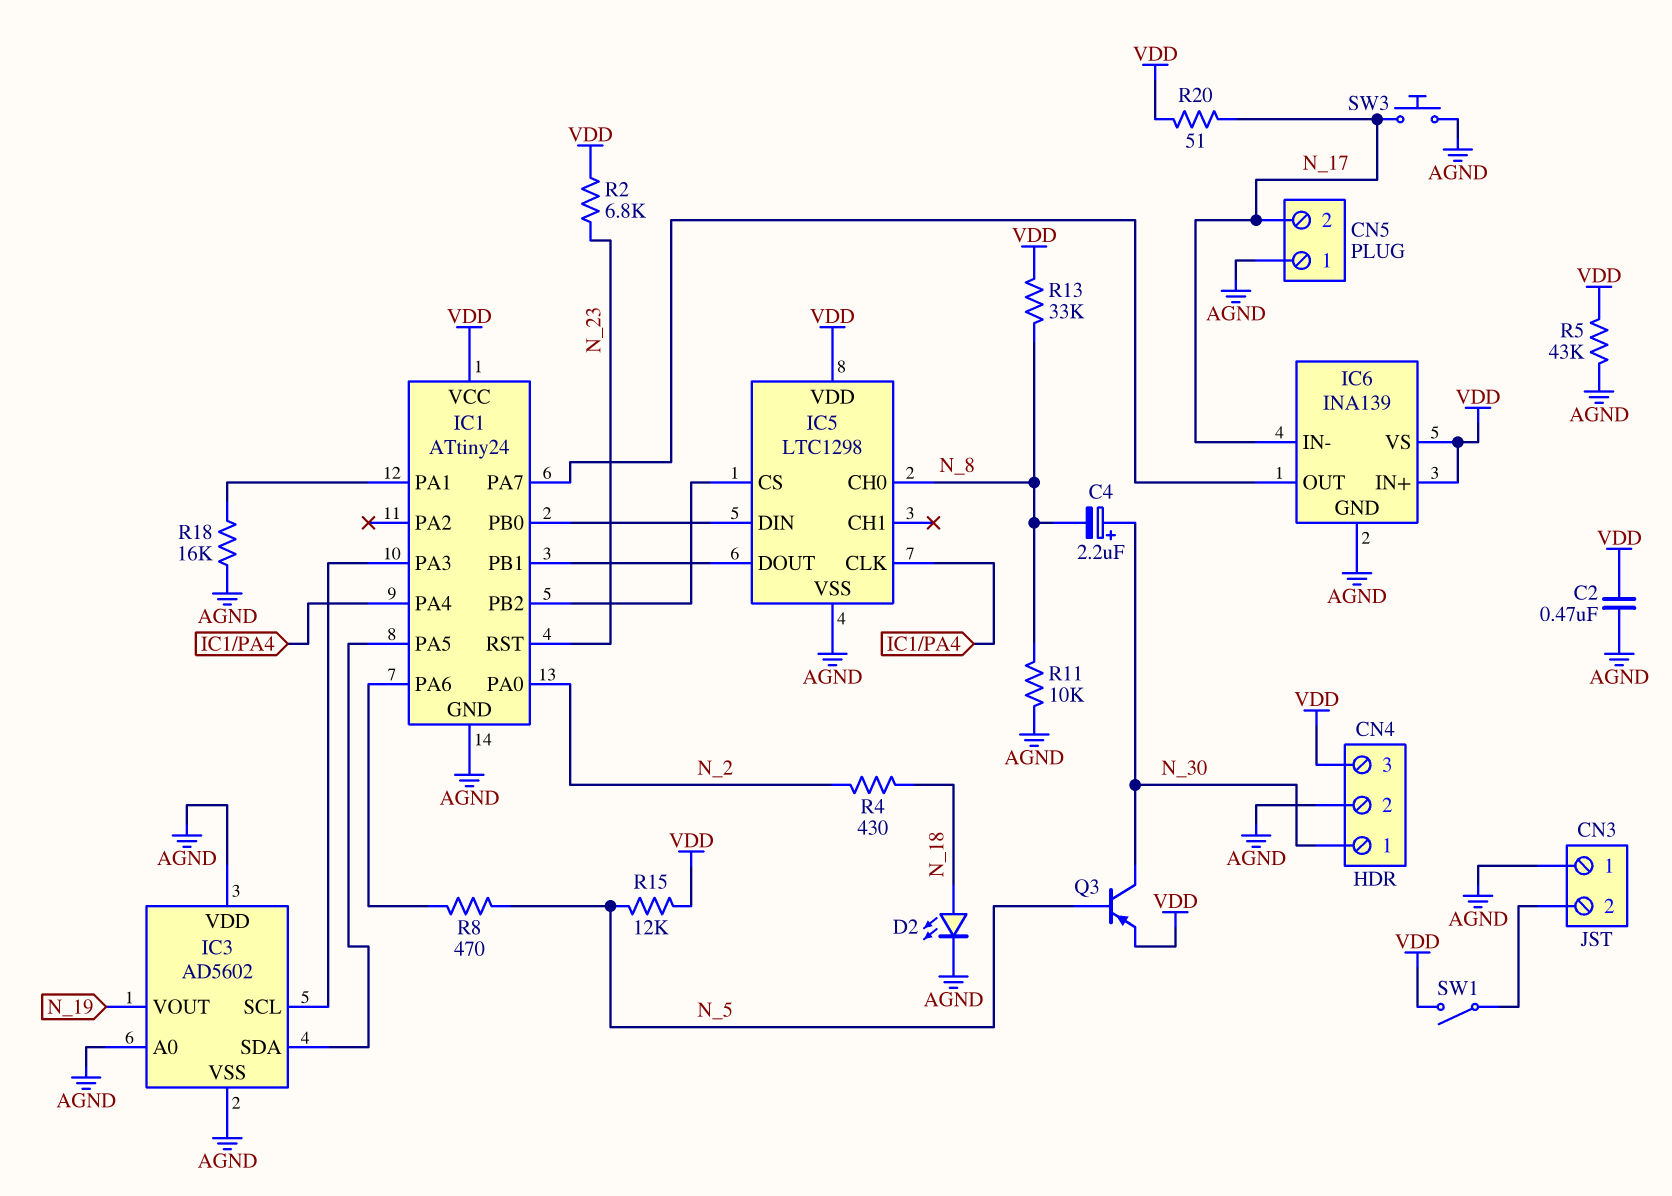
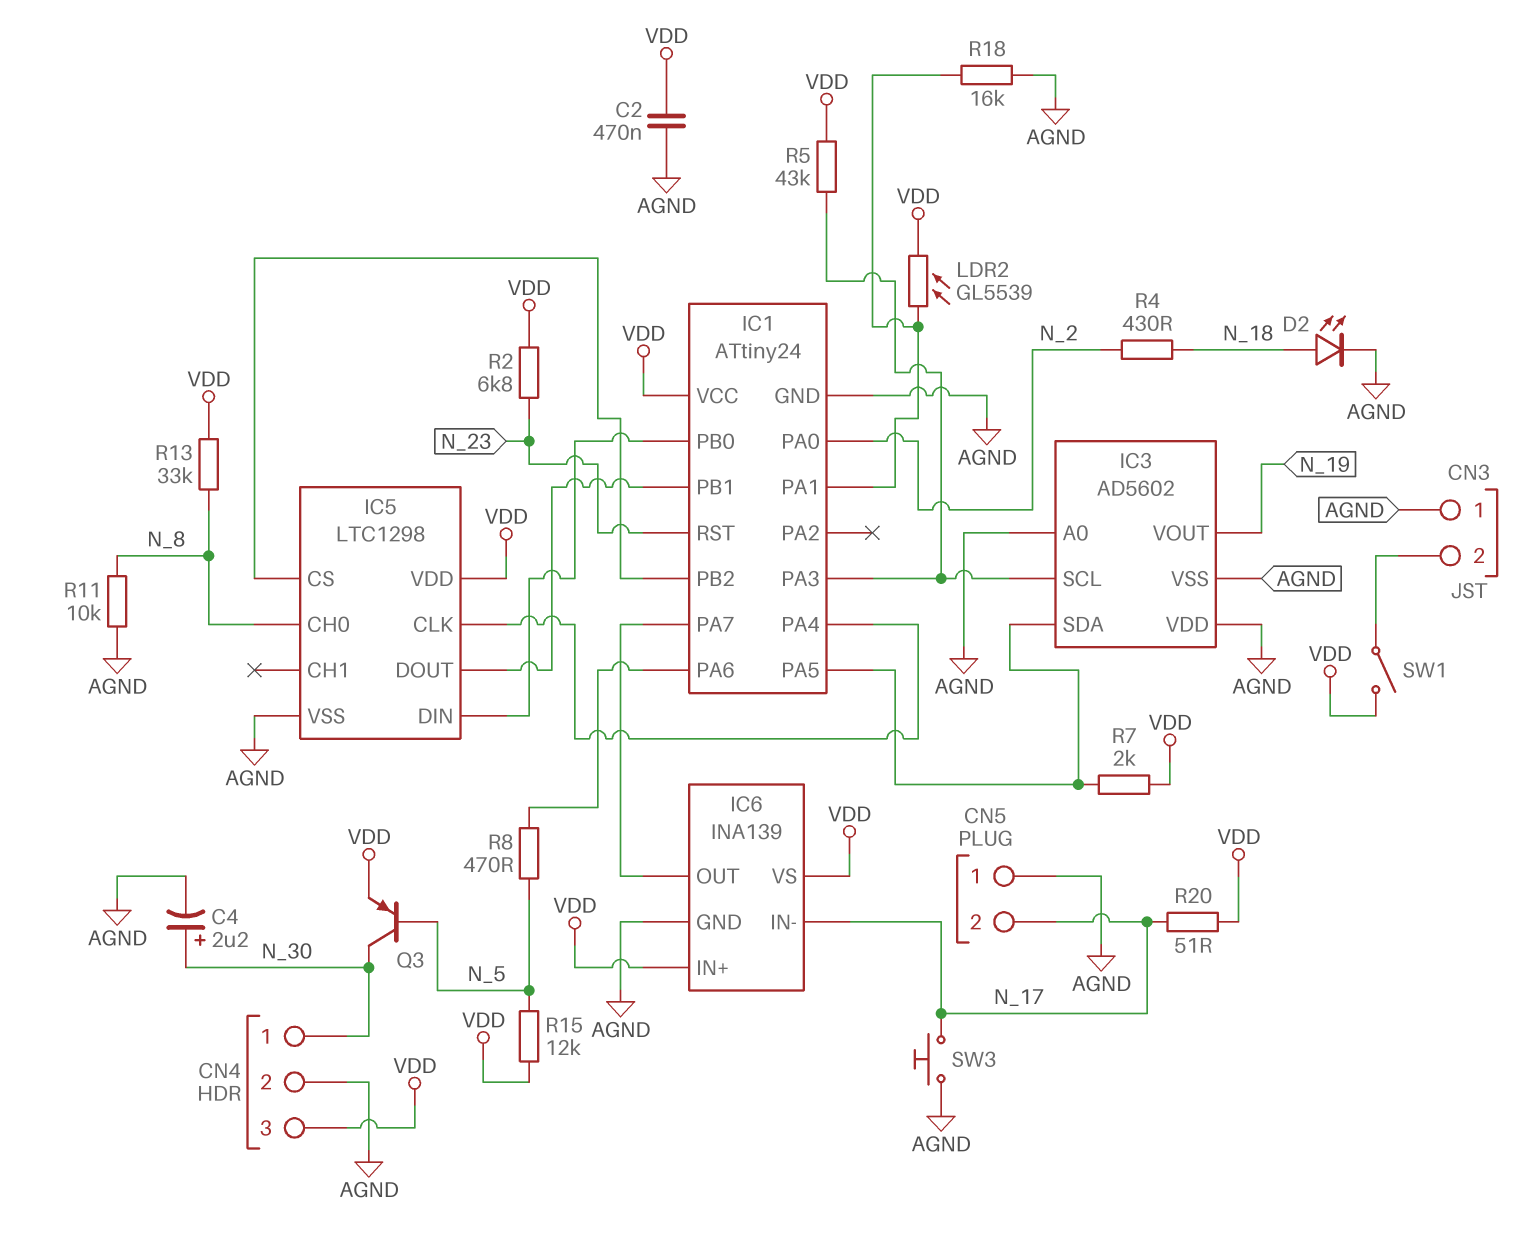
C4: 2.2uF (plus N_30, minus N_8) -> 2.2uF (plus N_30, minus AGND)
LDR2: none -> GL5539 (IC1/PA1, VDD)
R5: 43k (AGND, VDD) -> 43k (IC1/PA3, VDD)
R7: none -> 2k (IC1/PA5, VDD)

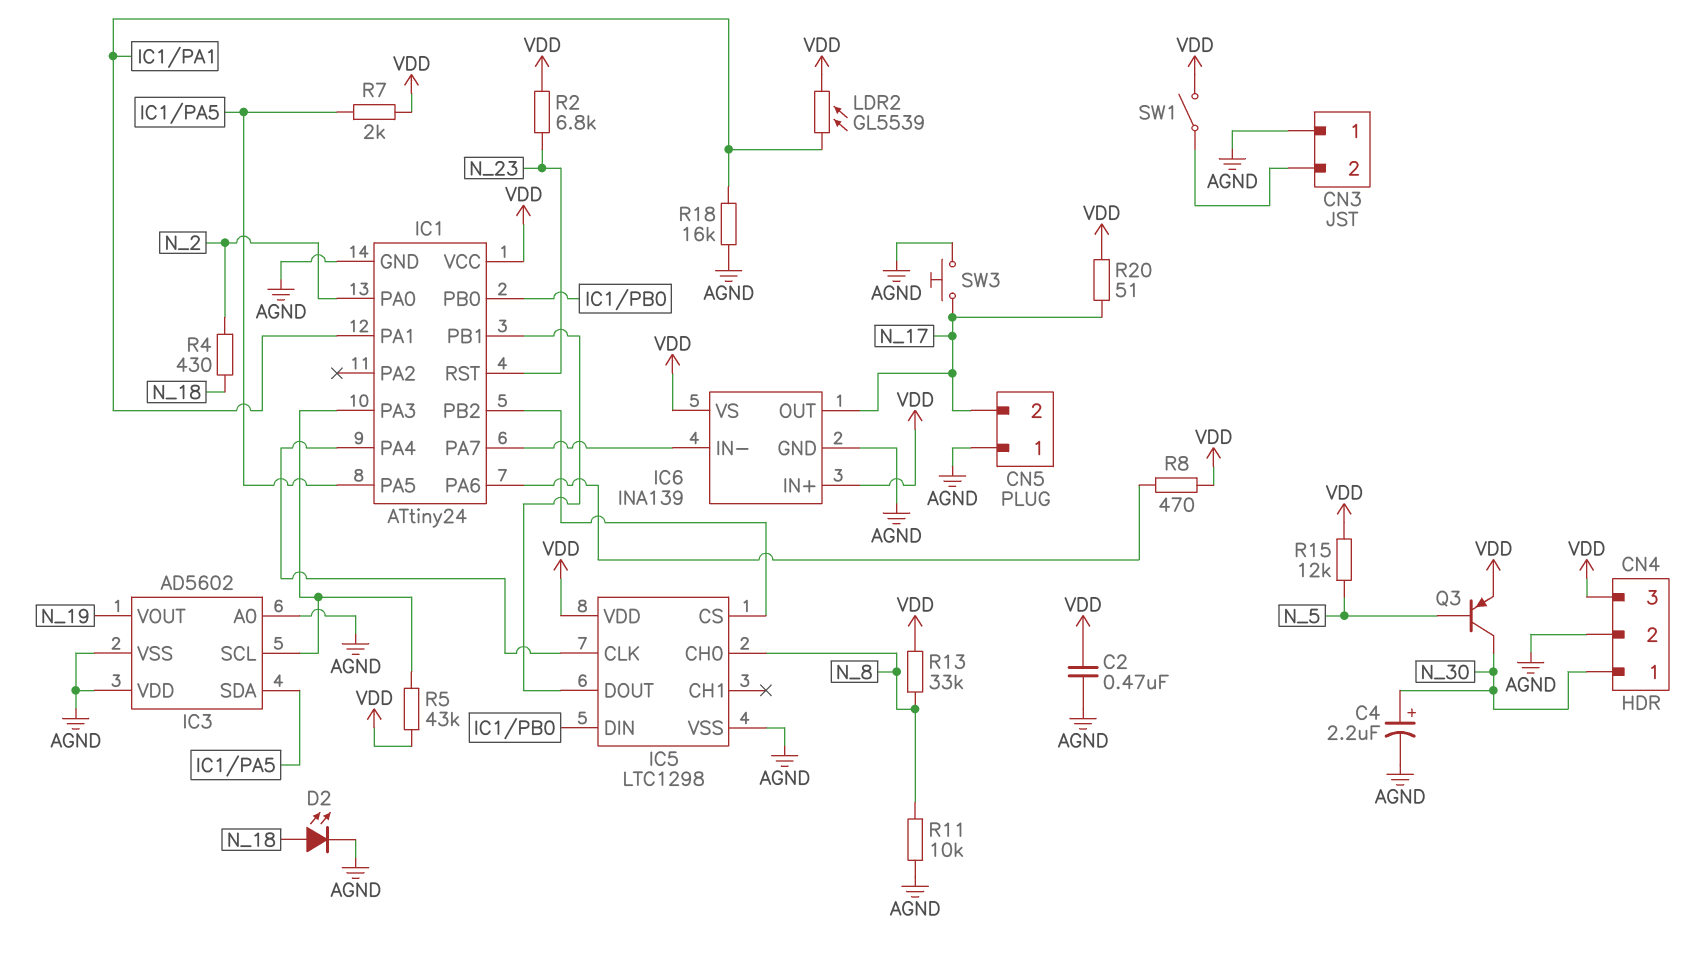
IC6 pin IN-: N_17 -> IC1/PA7
IC6 pin OUT: IC1/PA7 -> N_17
R8: 470 (IC1/PA6, N_5) -> 470 (IC1/PA6, VDD)

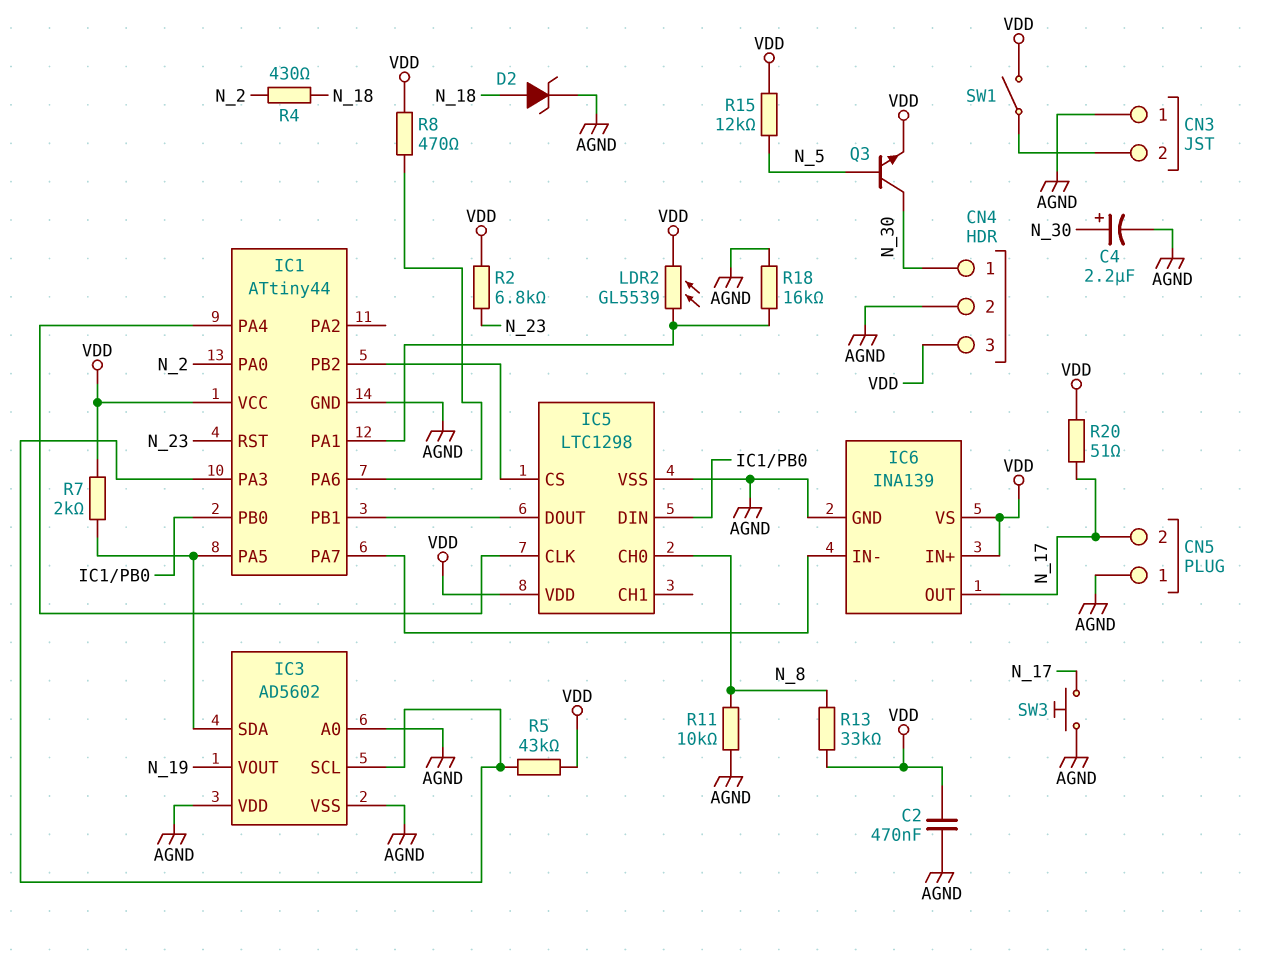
D2: LED (A N_18, K AGND) -> zener (A N_18, K AGND)
IC1: ATtiny24 -> ATtiny44
Q3: PNP (B N_5, C N_30, E VDD) -> NPN (B N_5, C N_30, E VDD)

